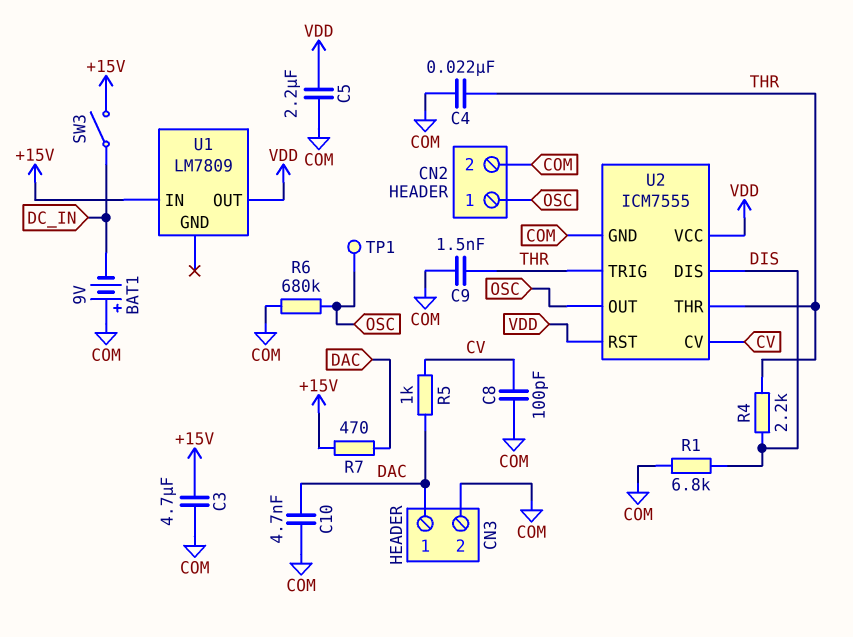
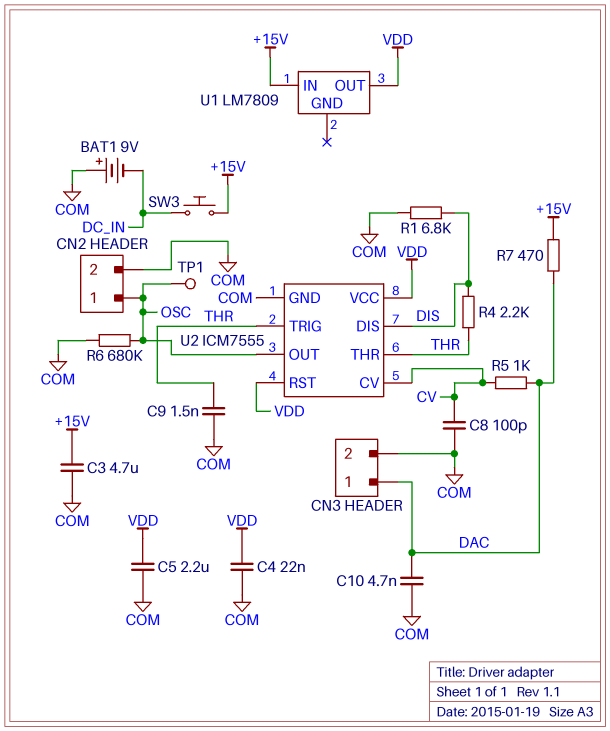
C4: 22nF (COM, THR) -> 22nF (COM, VDD)
SW3: switch (+15V, DC_IN) -> button (+15V, DC_IN)

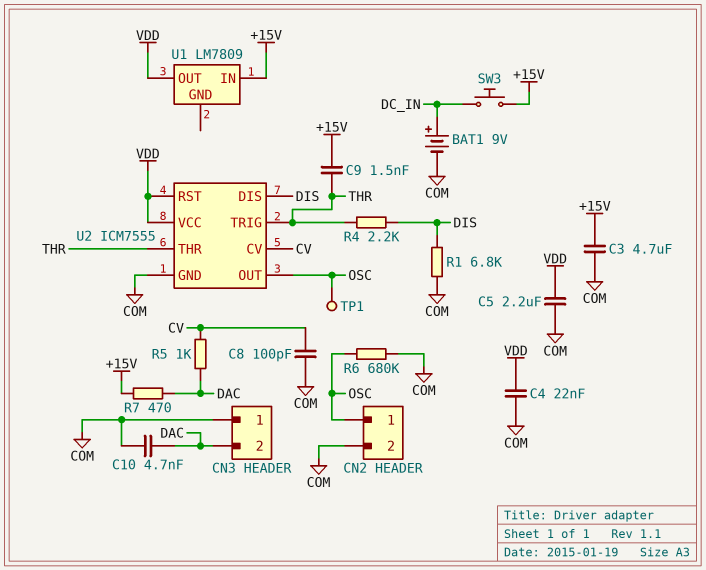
BAT1: 9V (plus COM, minus DC_IN) -> 9V (plus DC_IN, minus COM)
C9: 1.5nF (COM, THR) -> 1.5nF (+15V, THR)
CN3 pin 1: DAC -> COM
CN3 pin 2: COM -> DAC

